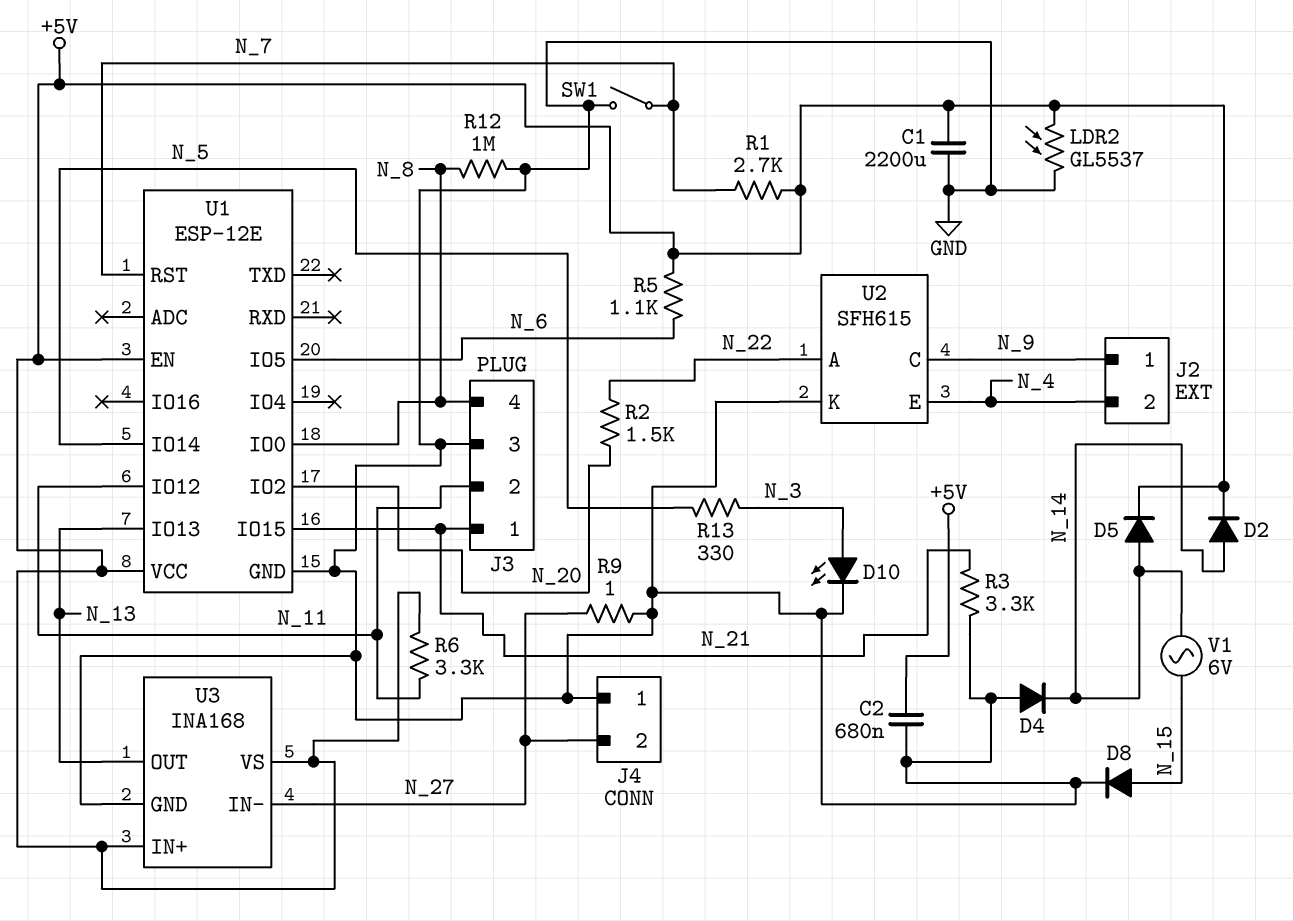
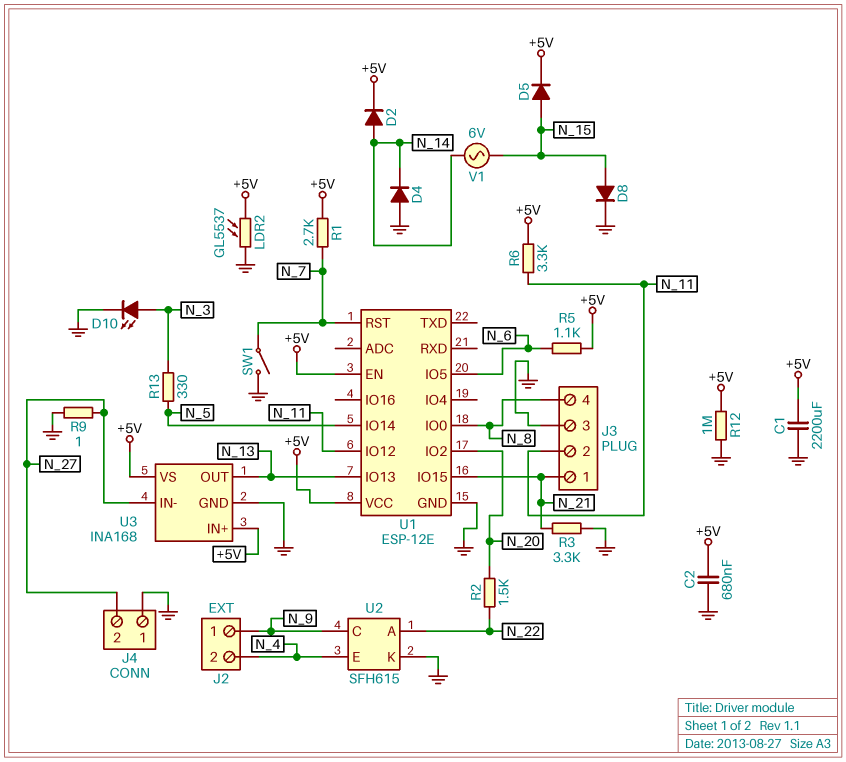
D5: diode (A N_14, K +5V) -> diode (A N_15, K +5V)
R12: 1M (GND, N_8) -> 1M (+5V, GND)

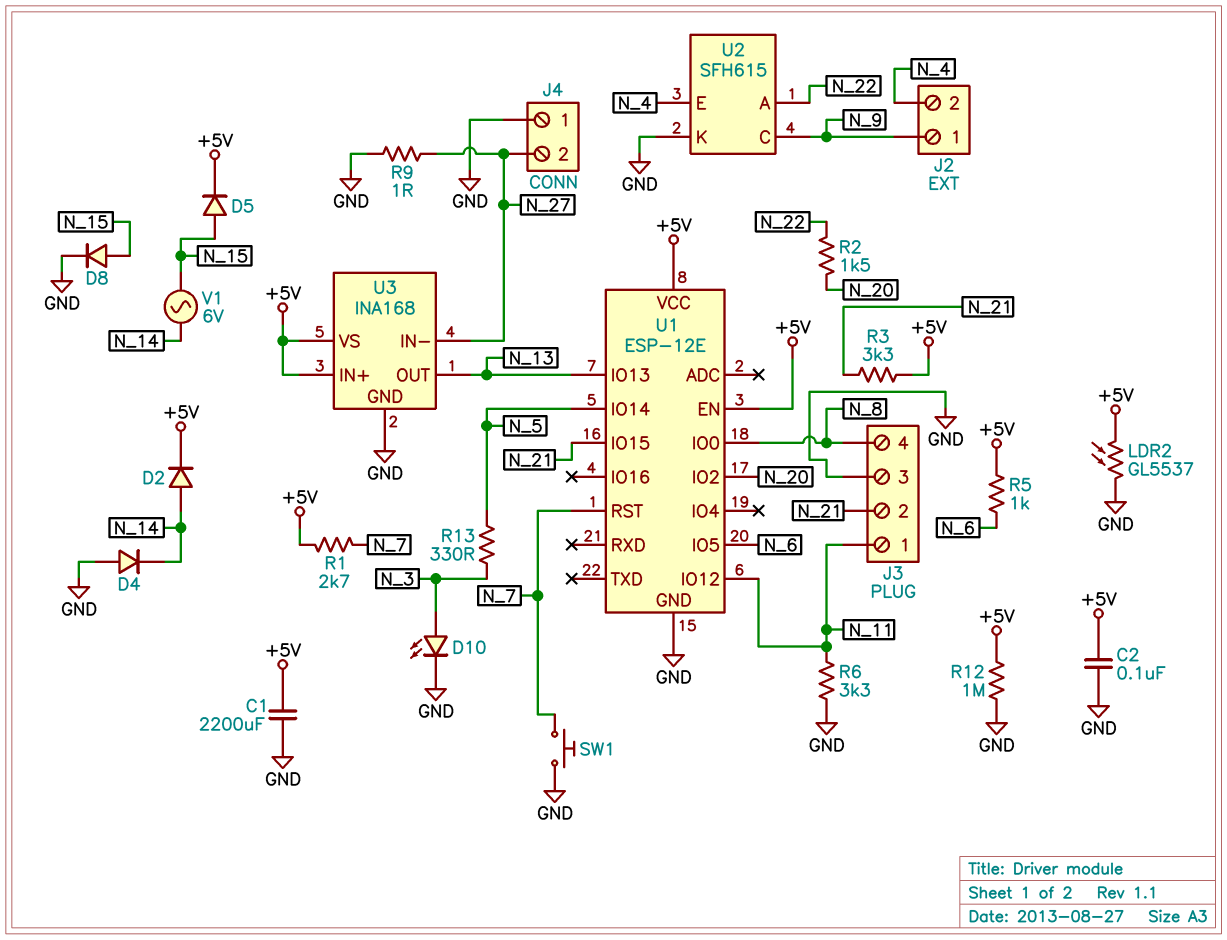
C2: 680nF (+5V, GND) -> 100nF (+5V, GND)
J3 pin 1: N_21 -> N_11
J3 pin 2: N_11 -> N_21
R3: 3.3k (GND, N_21) -> 3.3k (+5V, N_21)
R5: 1.1k (+5V, N_6) -> 1k (+5V, N_6)
R6: 3.3k (+5V, N_11) -> 3.3k (GND, N_11)
SW1: switch (GND, N_7) -> button (GND, N_7)

